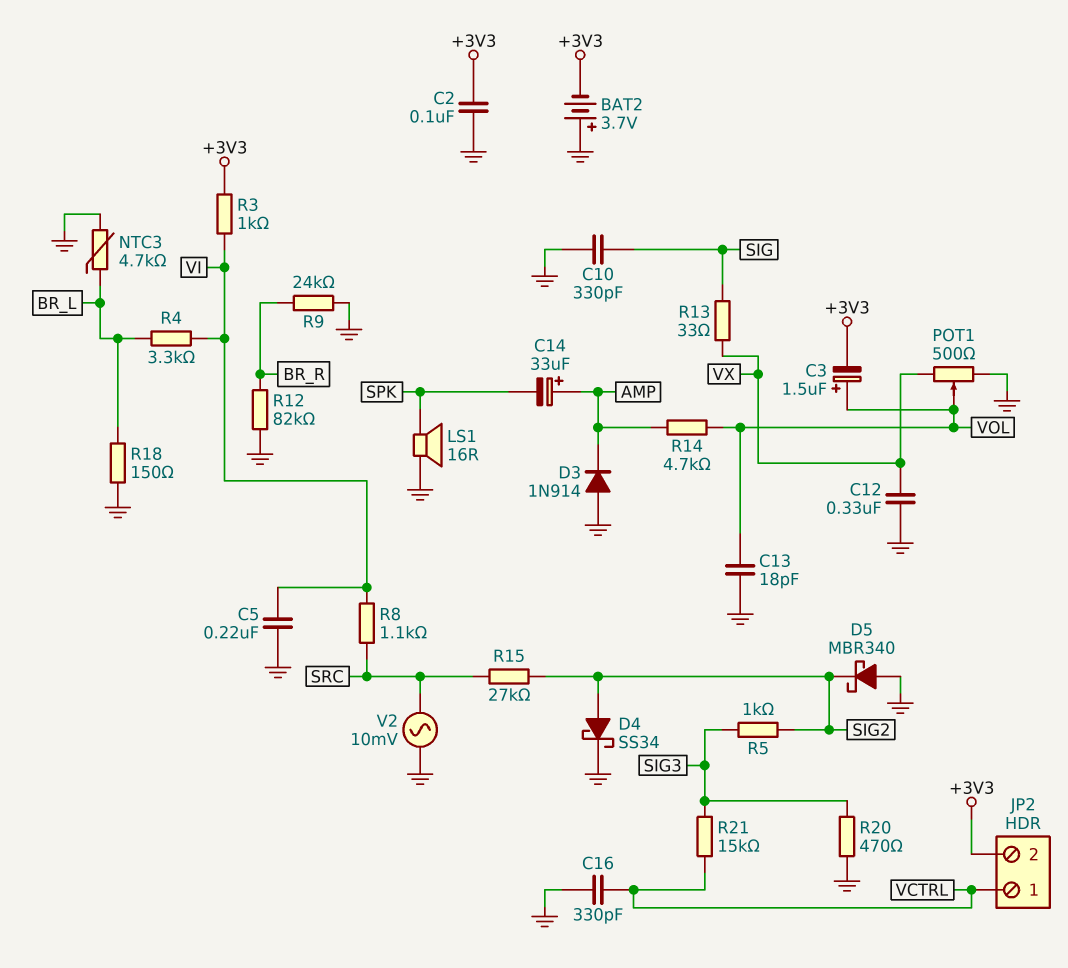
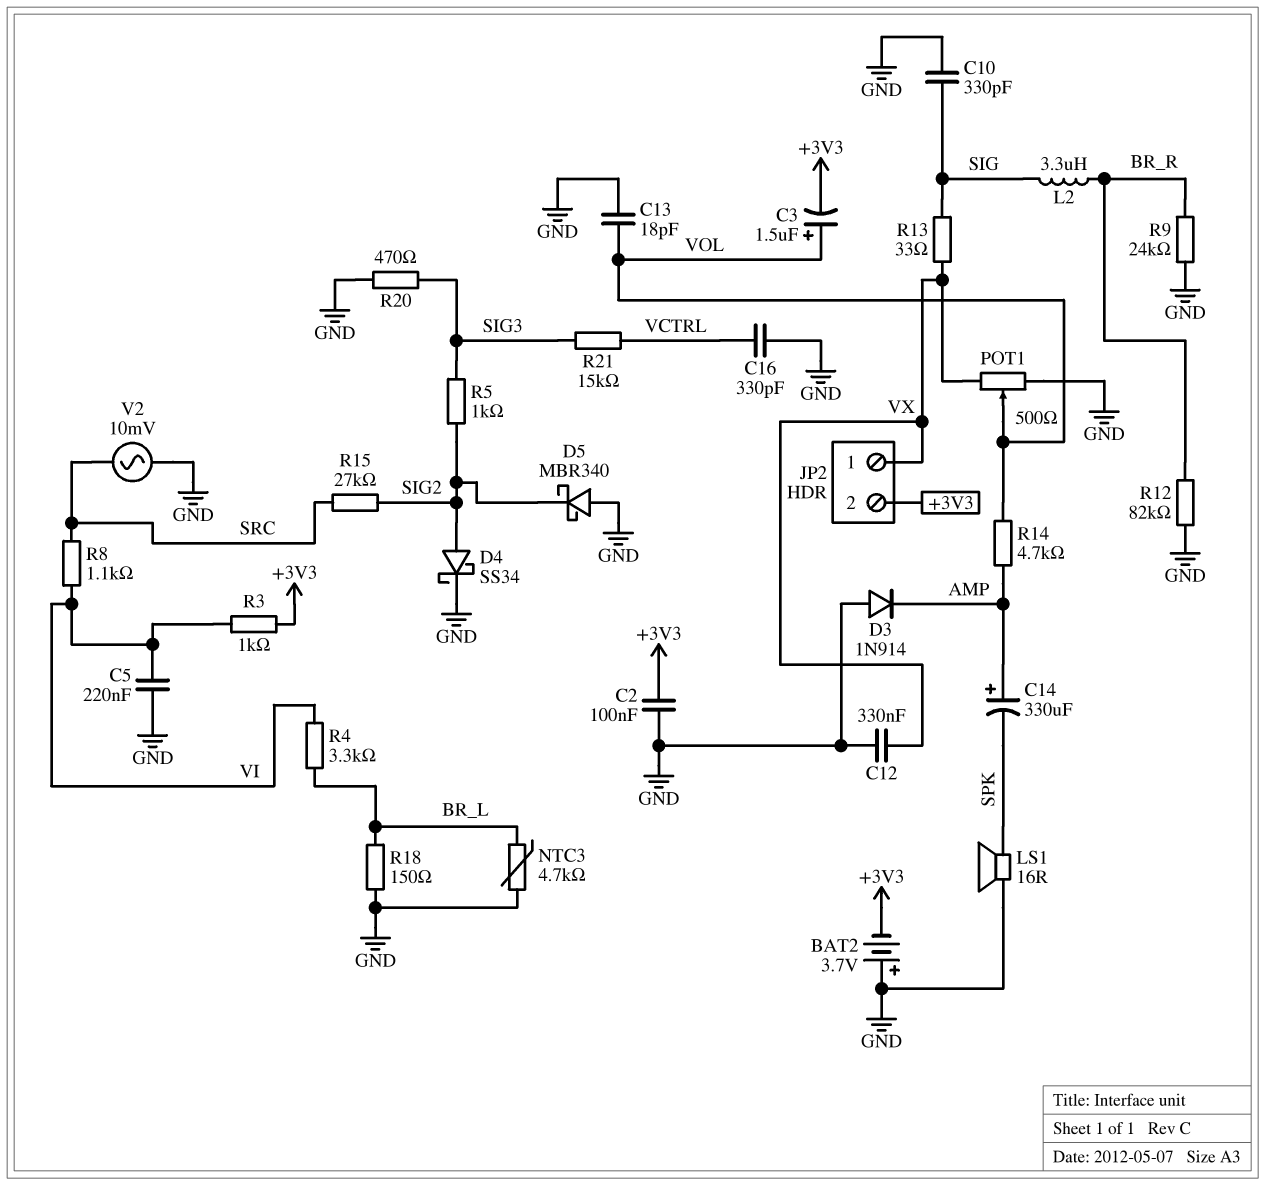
C14: 33uF (plus AMP, minus SPK) -> 330uF (plus AMP, minus SPK)
JP2 pin 1: VCTRL -> VX
L2: none -> 3.3uH (BR_R, SIG)

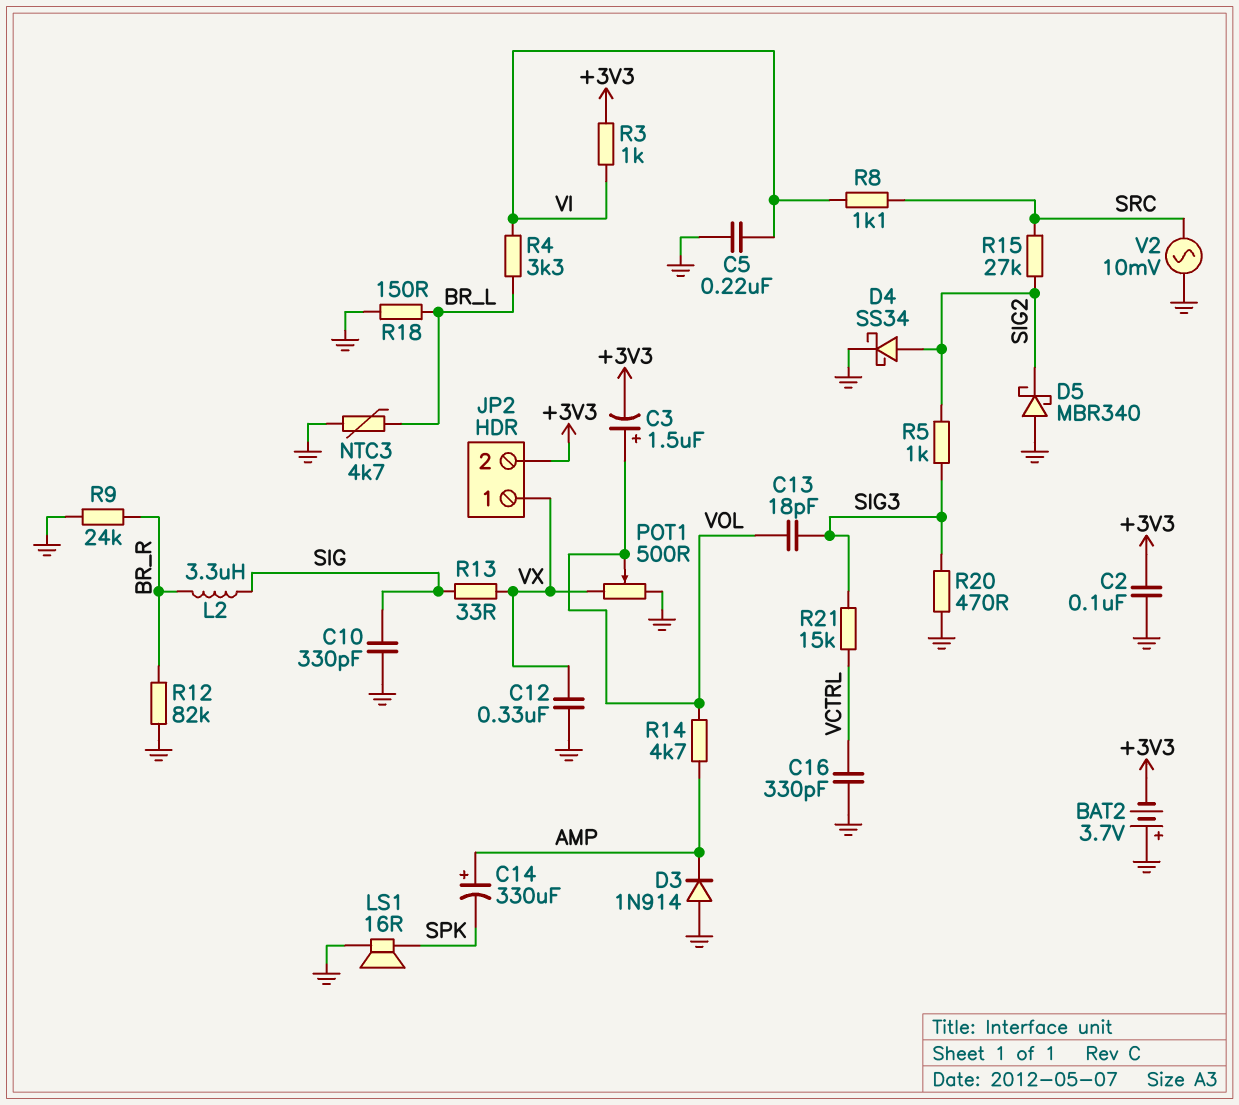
C13: 18pF (GND, VOL) -> 18pF (SIG3, VOL)

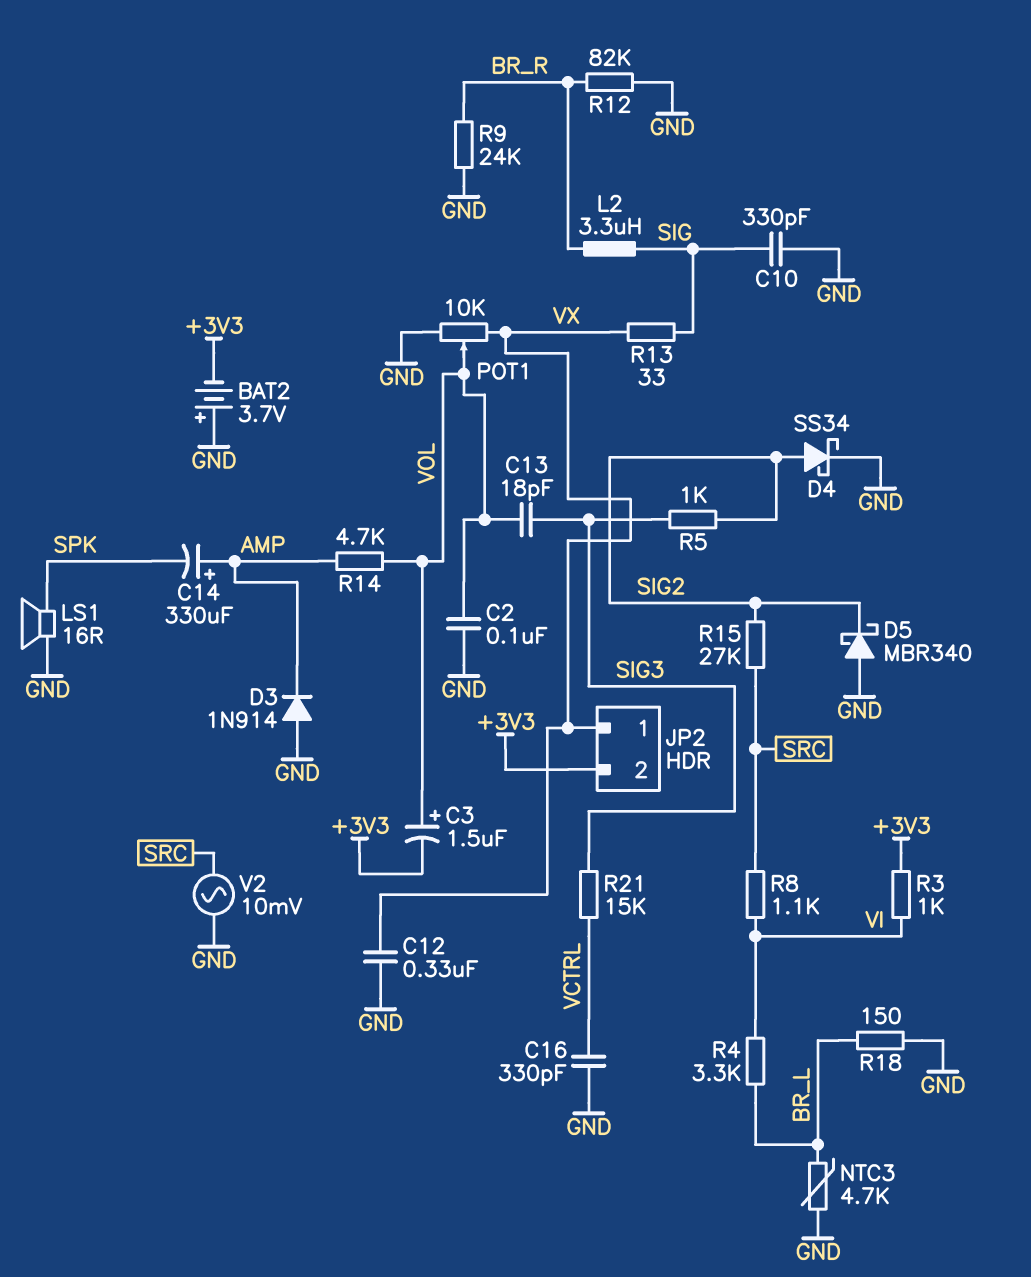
C2: 100nF (+3V3, GND) -> 100nF (GND, VOL)
C5: 220nF (GND, VI) -> none
POT1: 500 (GND, VX, wiper VOL) -> 10k (GND, VX, wiper VOL)
R20: 470 (GND, SIG3) -> none

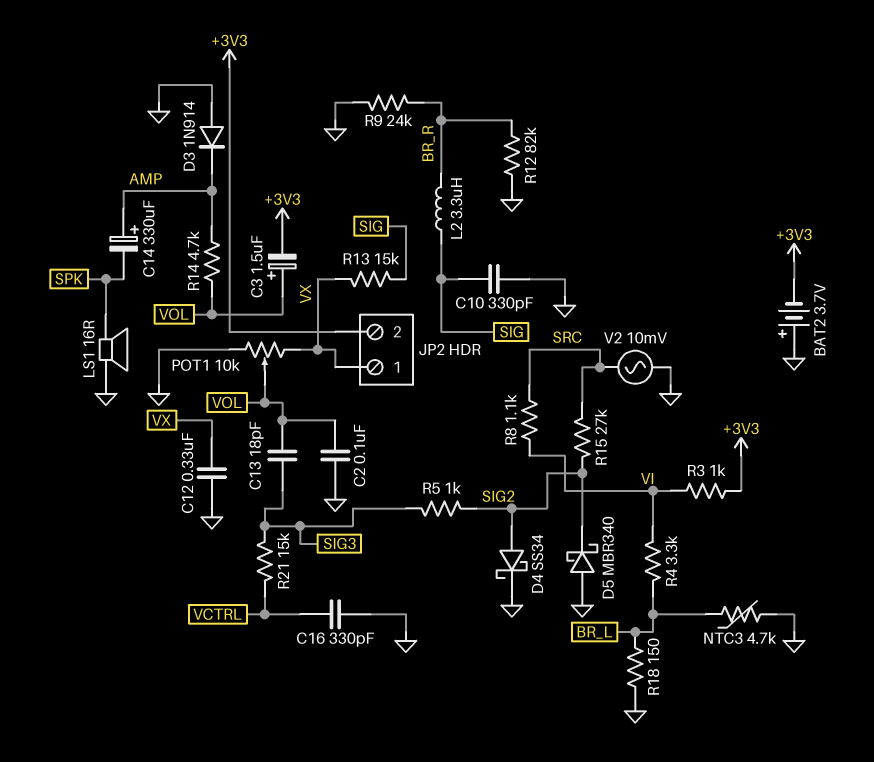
R13: 33 (SIG, VX) -> 15k (SIG, VX)

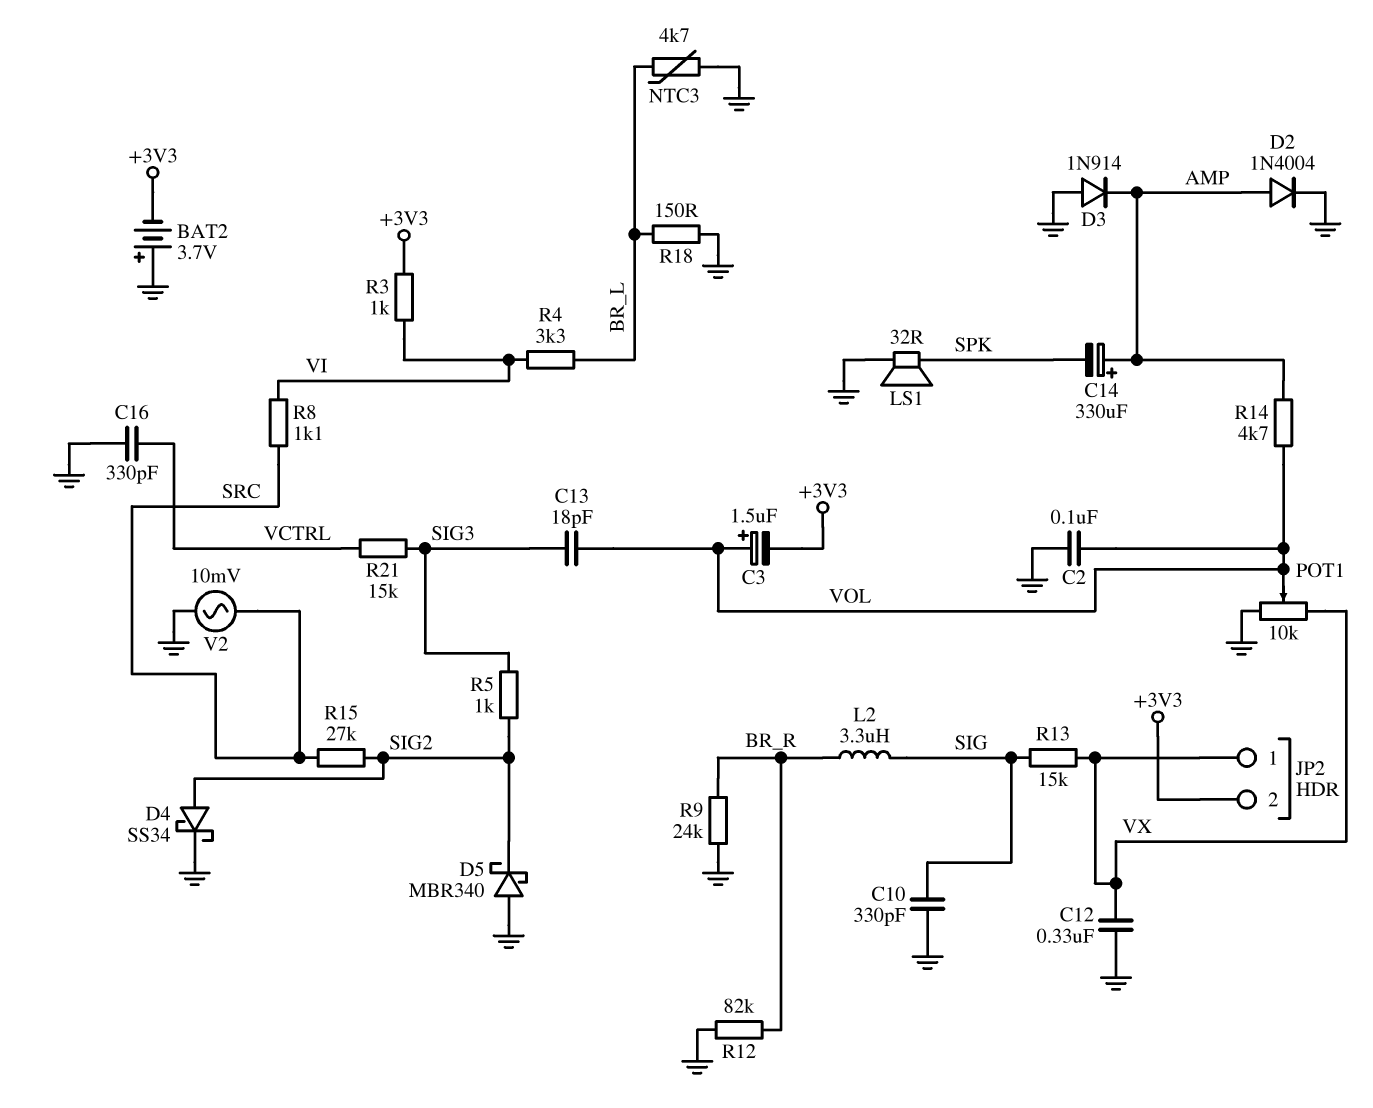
D2: none -> diode 1N4004 (A AMP, K GND)
LS1: speaker 16R (GND, SPK) -> speaker 32R (GND, SPK)

